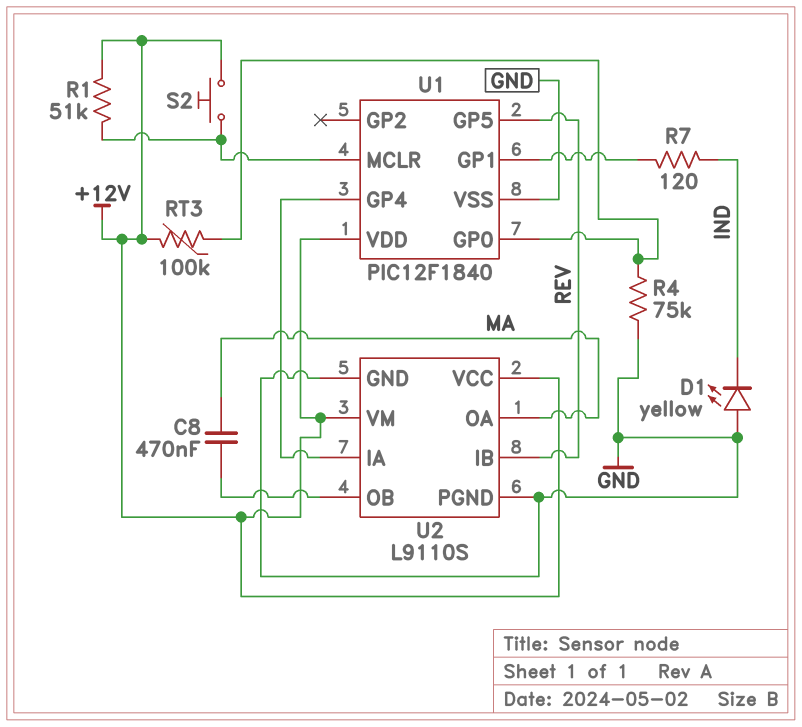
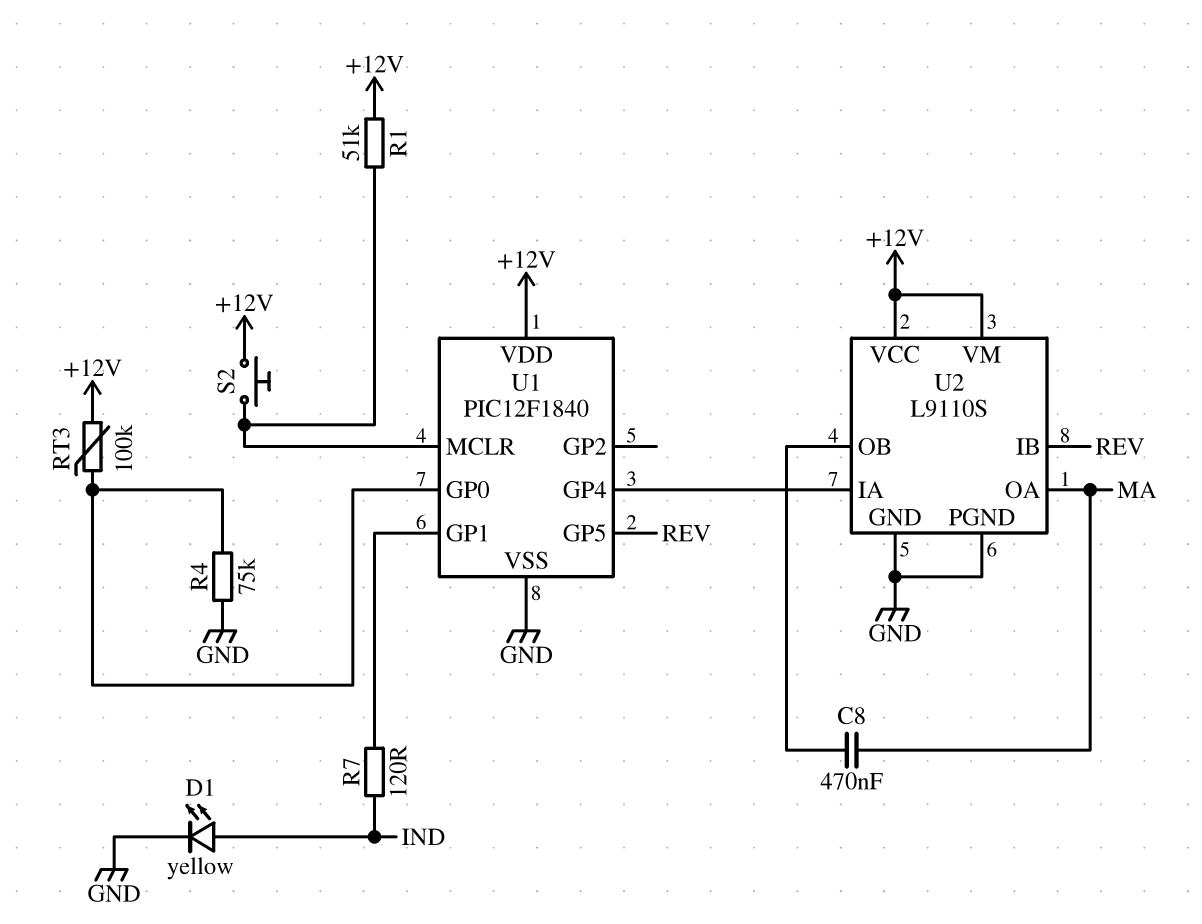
D1: LED yellow (A GND, K IND) -> LED yellow (A IND, K GND)

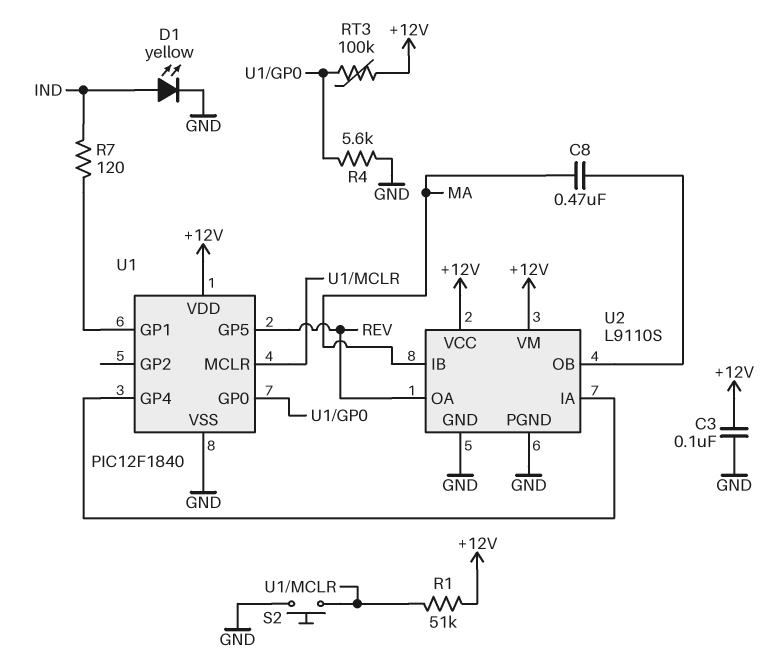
C3: none -> 100nF (+12V, GND)
R4: 75k (GND, U1/GP0) -> 5.6k (GND, U1/GP0)
S2: button (+12V, U1/MCLR) -> button (GND, U1/MCLR)
U2 pin IB: REV -> MA
U2 pin OA: MA -> REV

